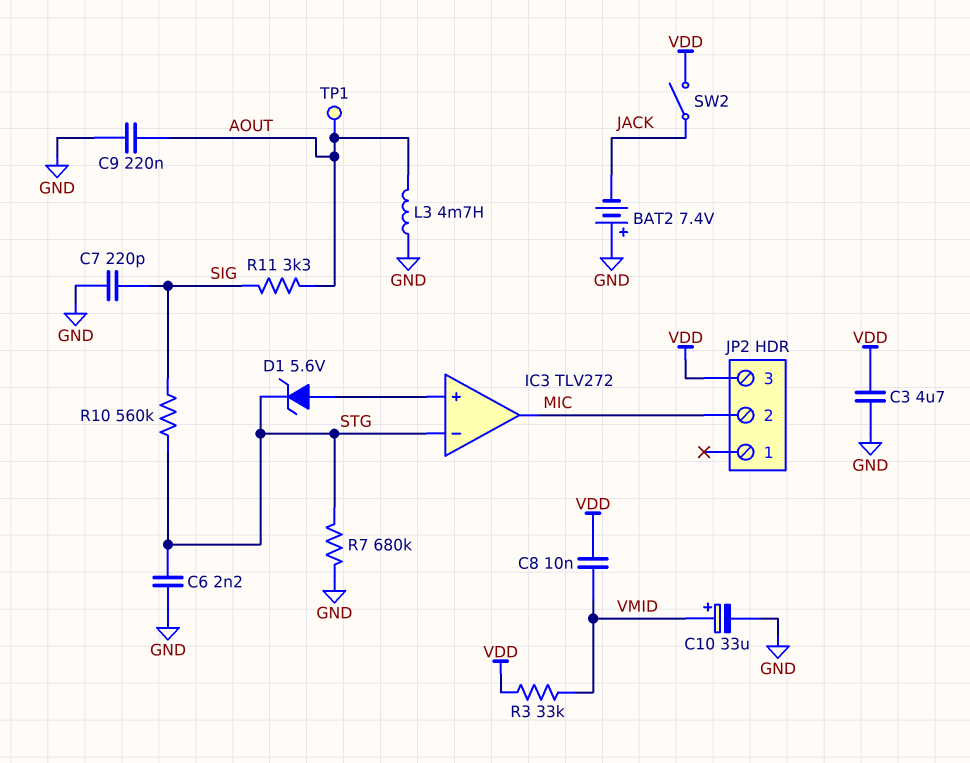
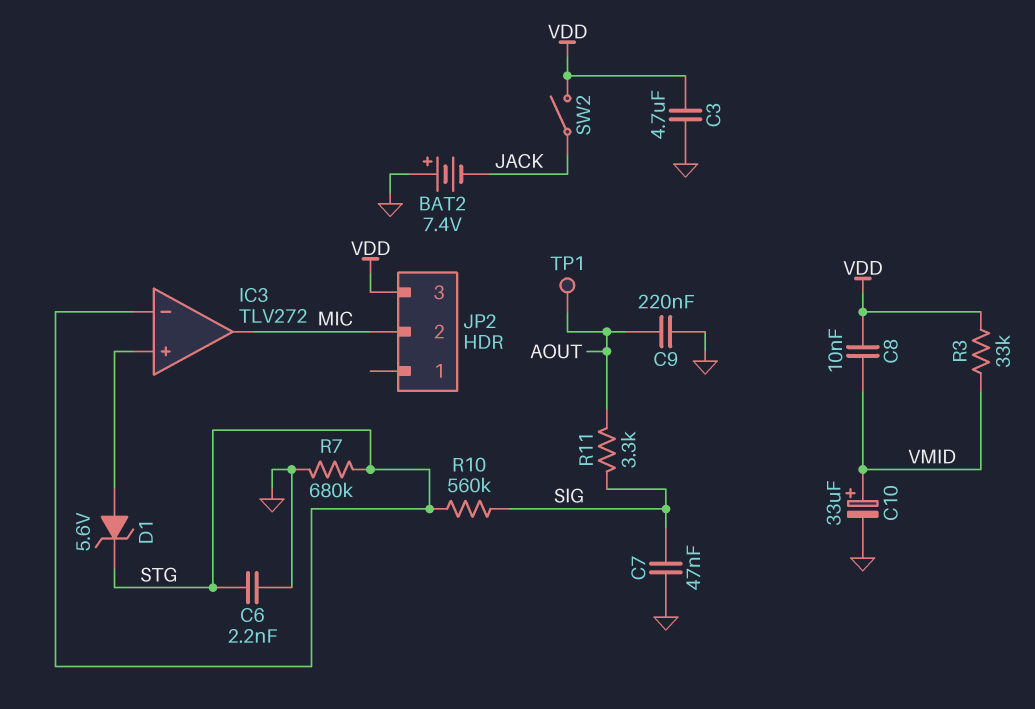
C7: 220pF (GND, SIG) -> 47nF (GND, SIG)
L3: 4.7mH (AOUT, GND) -> none

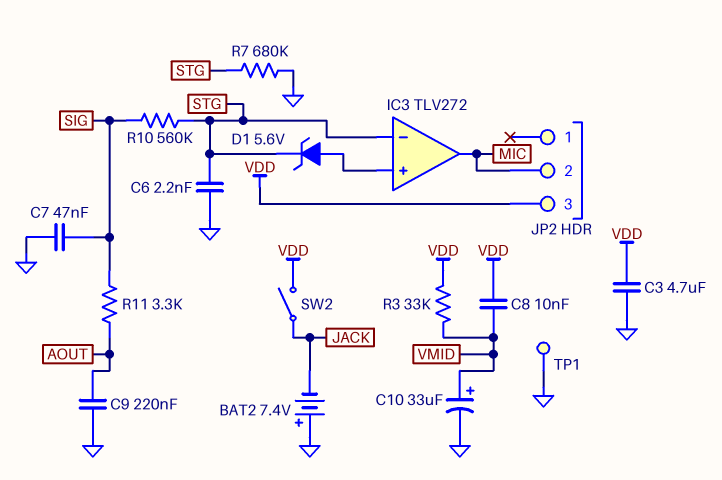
TP1: test point (AOUT) -> test point (GND)

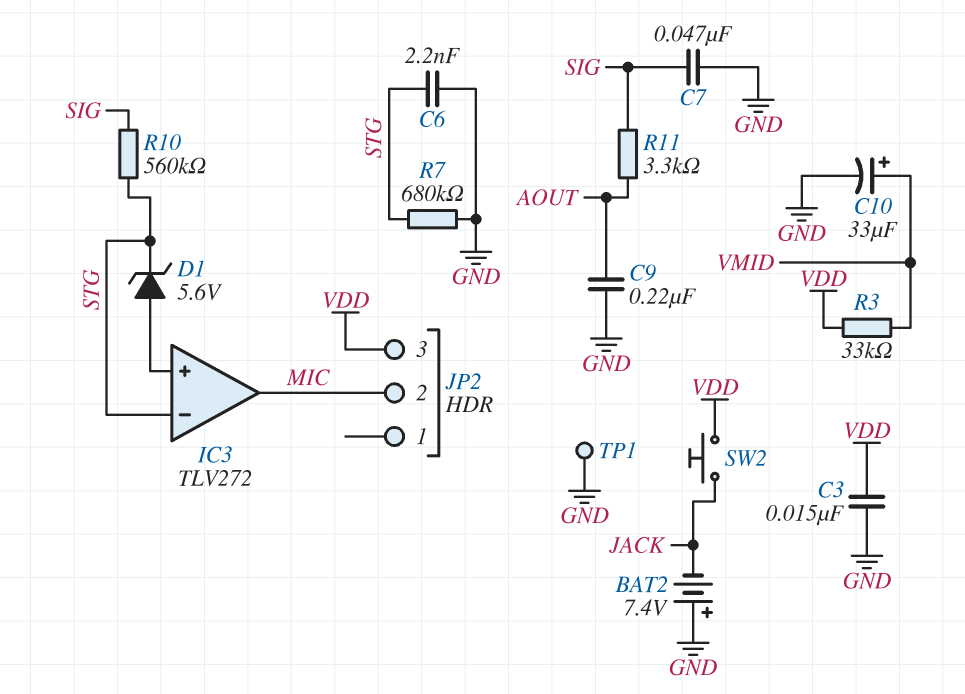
C3: 4.7uF (GND, VDD) -> 15nF (GND, VDD)
C8: 10nF (VDD, VMID) -> none
SW2: switch (JACK, VDD) -> button (JACK, VDD)

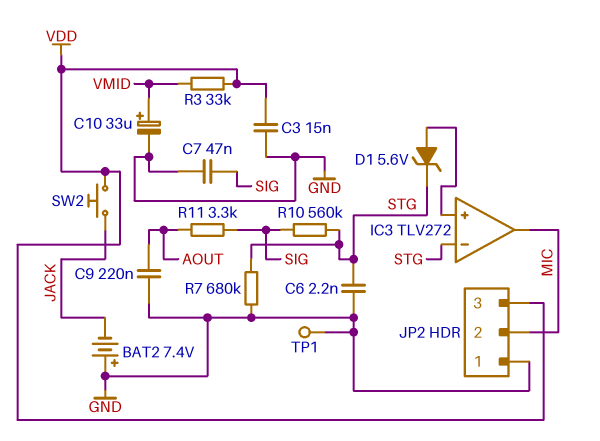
JP2 pin 1: none -> GND

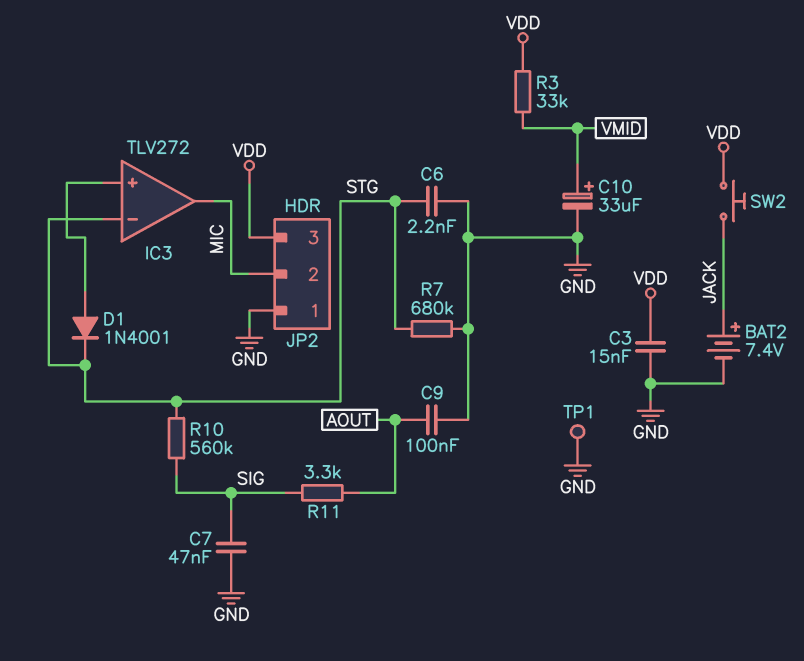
BAT2: 7.4V (plus GND, minus JACK) -> 7.4V (plus JACK, minus GND)
C9: 220nF (AOUT, GND) -> 100nF (AOUT, GND)
D1: zener 5.6V (A IC3/in+, K STG) -> diode 1N4001 (A IC3/in+, K STG)

